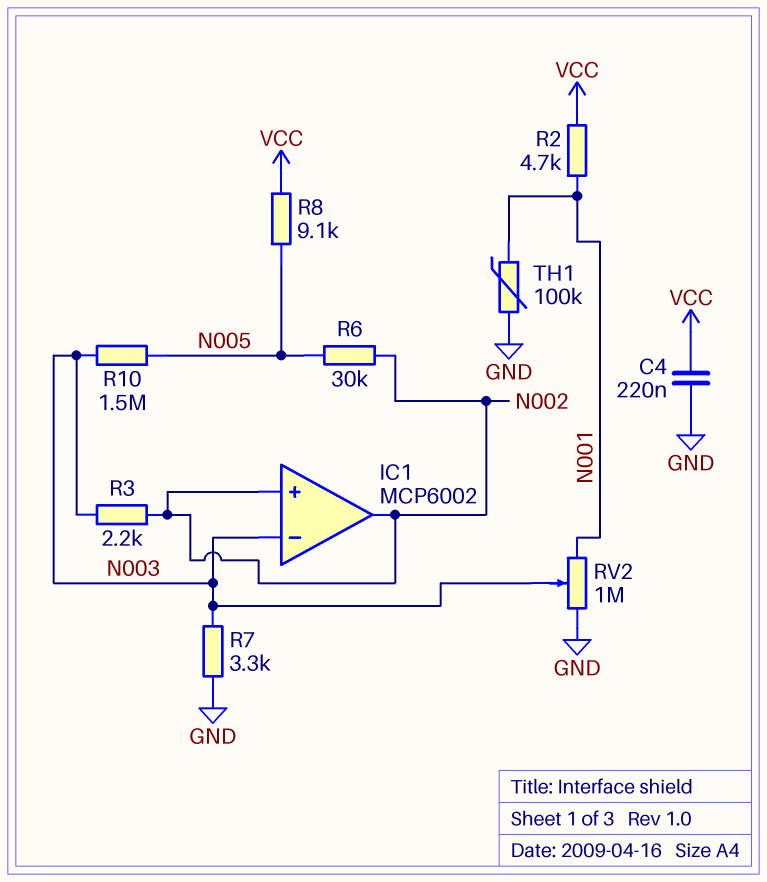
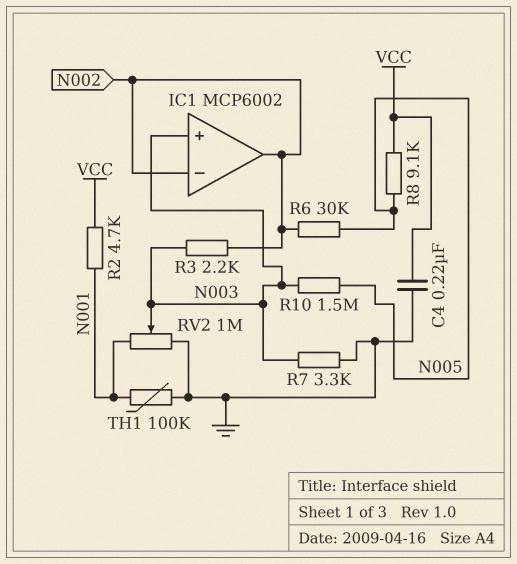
IC1 pin in+: N002 -> N003
IC1 pin in-: N003 -> N002

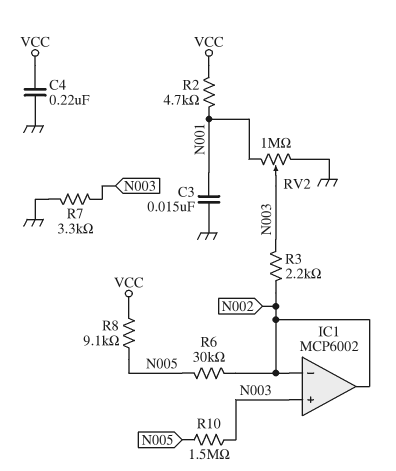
C3: none -> 15nF (GND, N001)
TH1: 100k (GND, N001) -> none

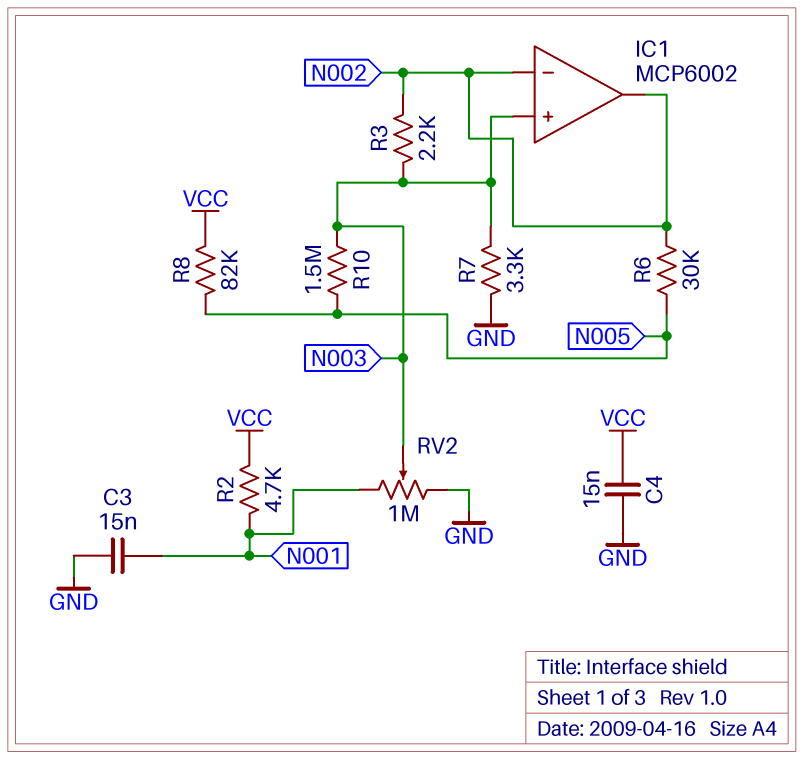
C4: 220nF (GND, VCC) -> 15nF (GND, VCC)
R8: 9.1k (N005, VCC) -> 82k (N005, VCC)

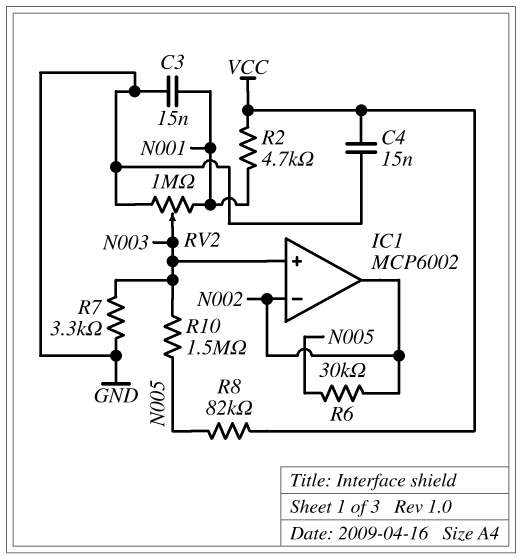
R3: 2.2k (N002, N003) -> none

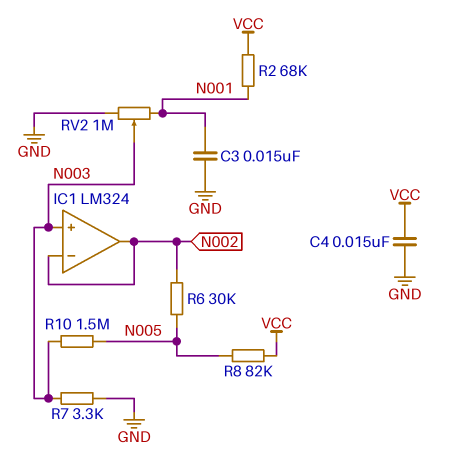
IC1: MCP6002 -> LM324
R2: 4.7k (N001, VCC) -> 68k (N001, VCC)

